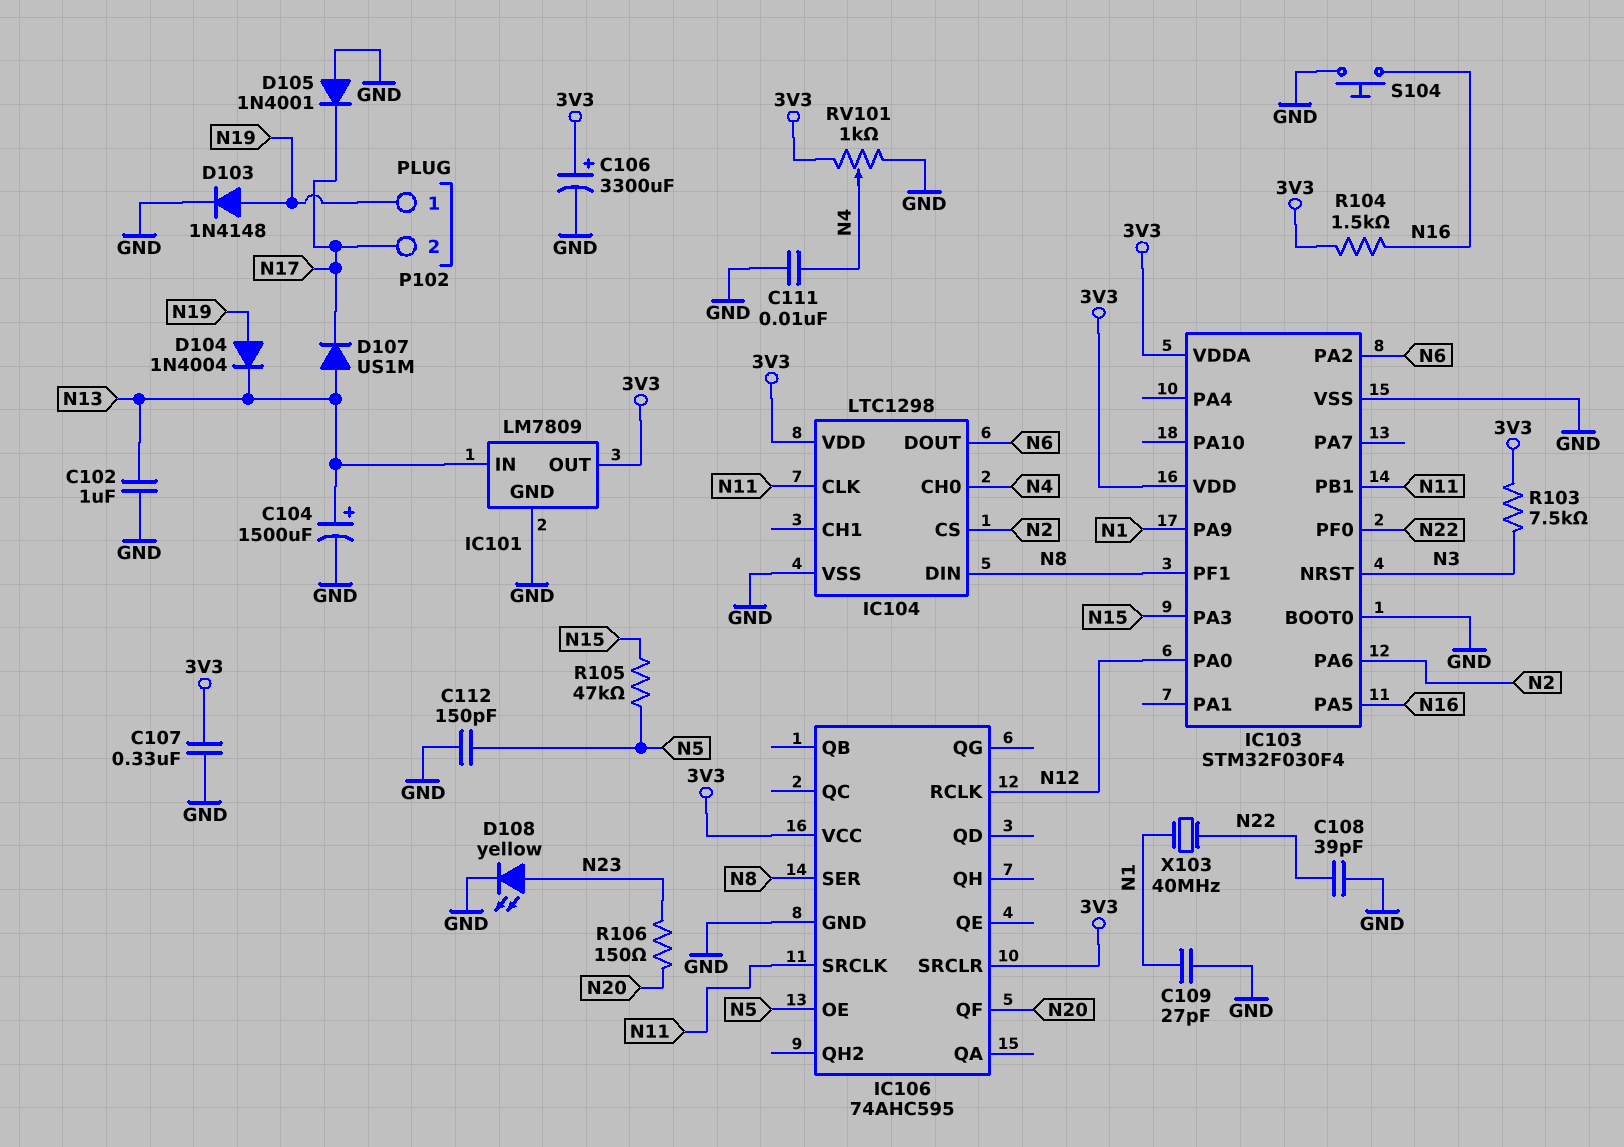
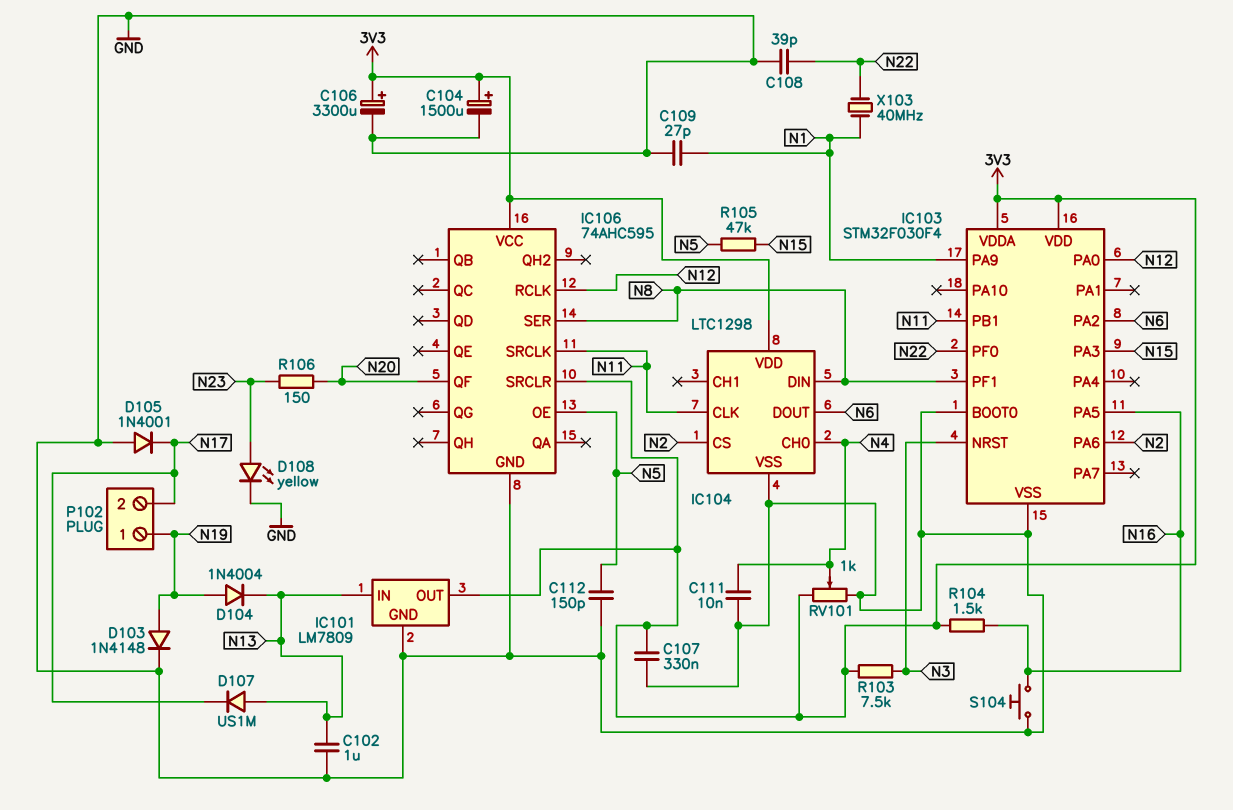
C104: 1500uF (plus N13, minus GND) -> 1500uF (plus 3V3, minus GND)

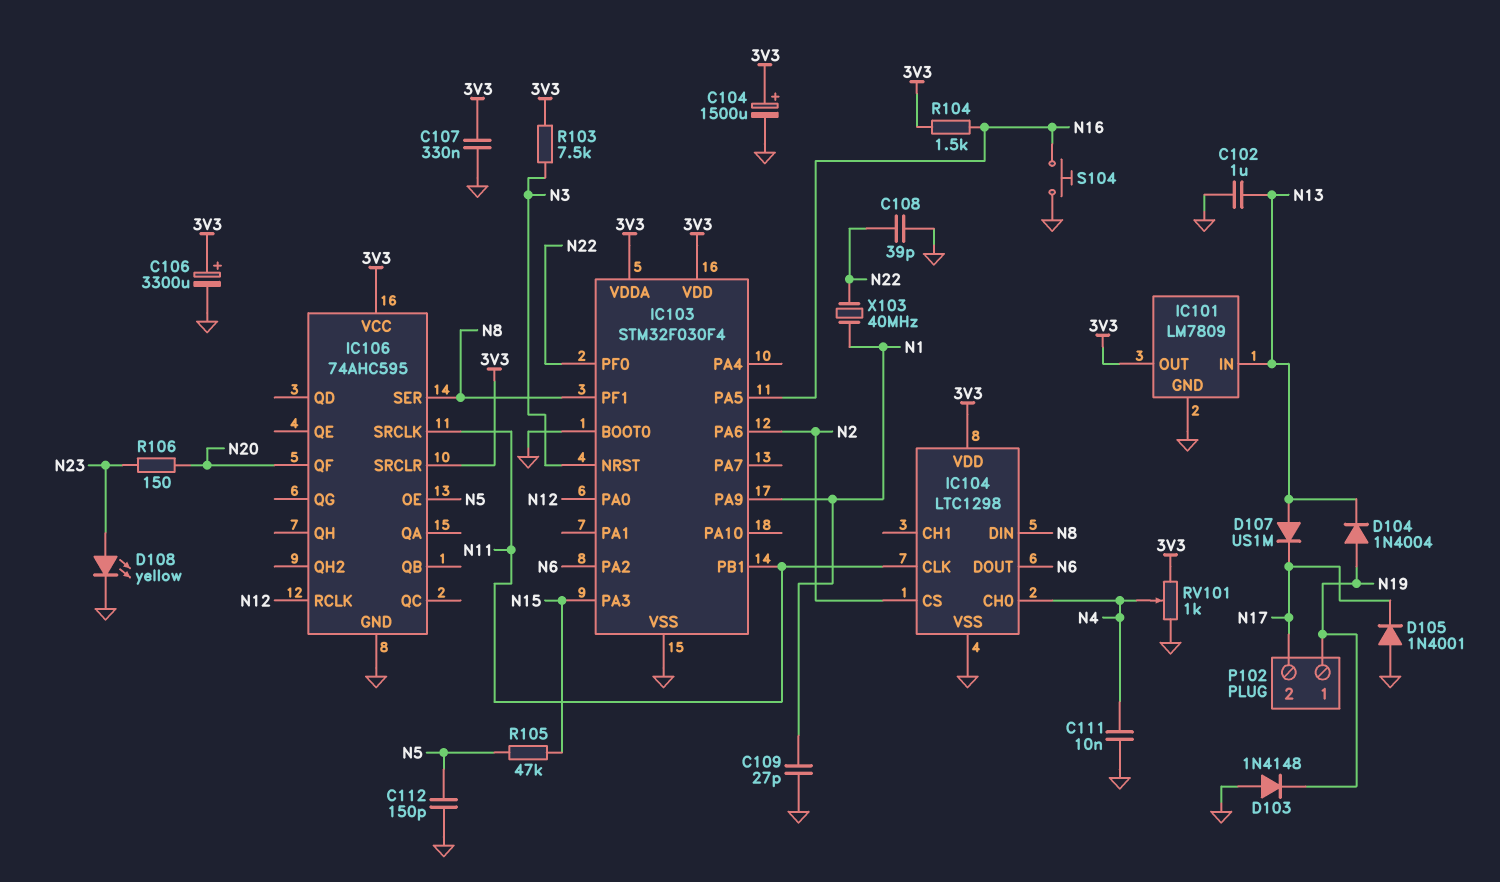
D103: diode 1N4148 (A N19, K GND) -> diode 1N4148 (A GND, K N19)

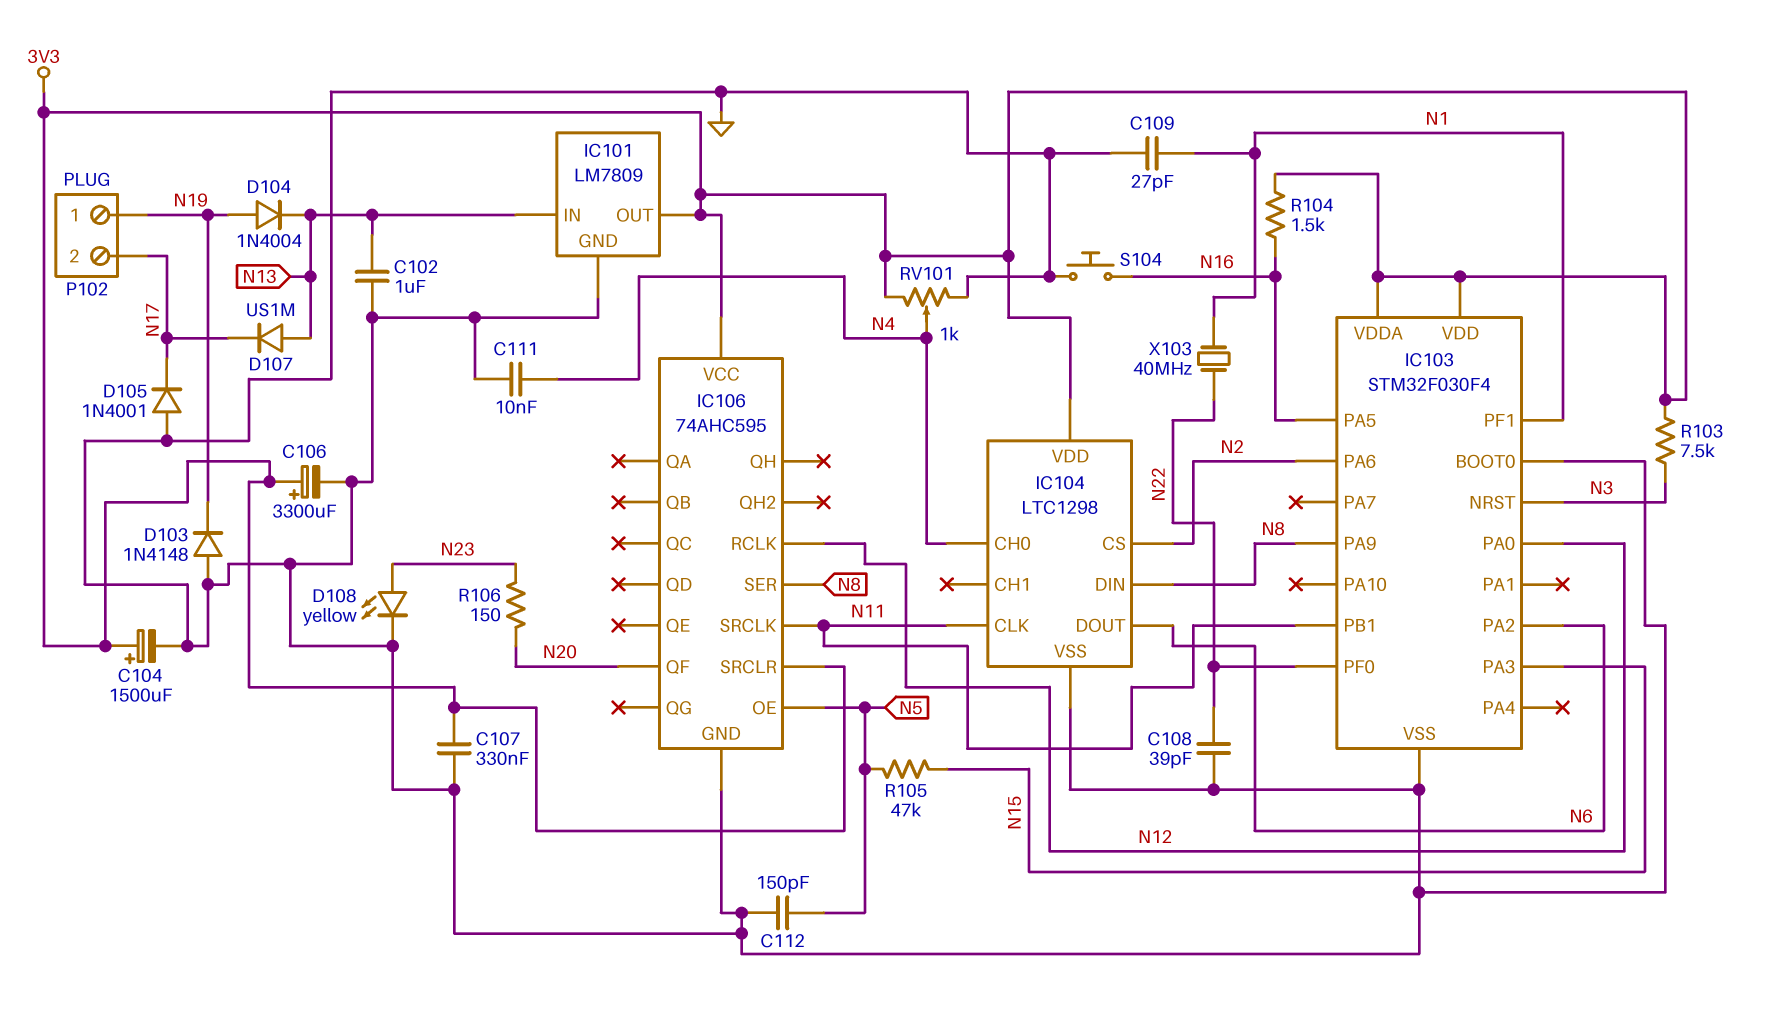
IC103 pin PA9: N1 -> N8
IC103 pin PF1: N8 -> N1

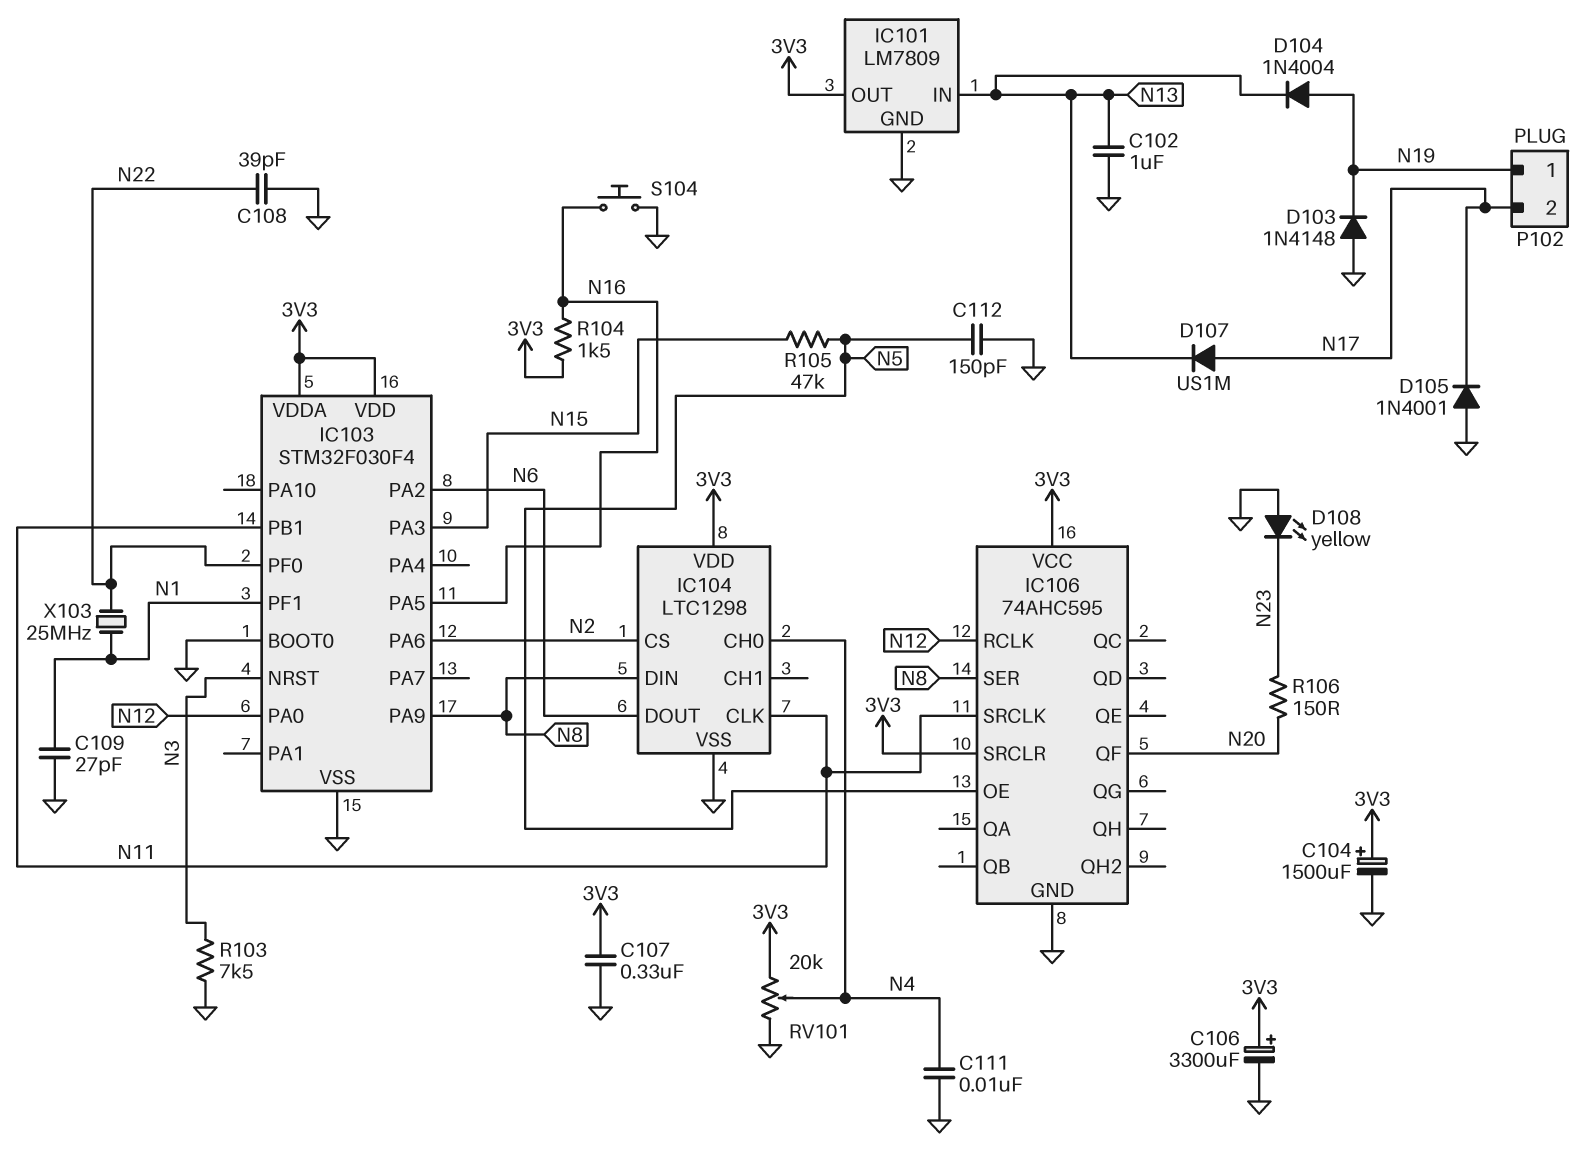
D107: diode US1M (A N13, K N17) -> diode US1M (A N17, K N13)
D108: LED yellow (A N23, K GND) -> LED yellow (A GND, K N23)
R103: 7.5k (3V3, N3) -> 7.5k (GND, N3)
RV101: 1k (3V3, GND, wiper N4) -> 20k (3V3, GND, wiper N4)
X103: 40MHz (N1, N22) -> 25MHz (N1, N22)

